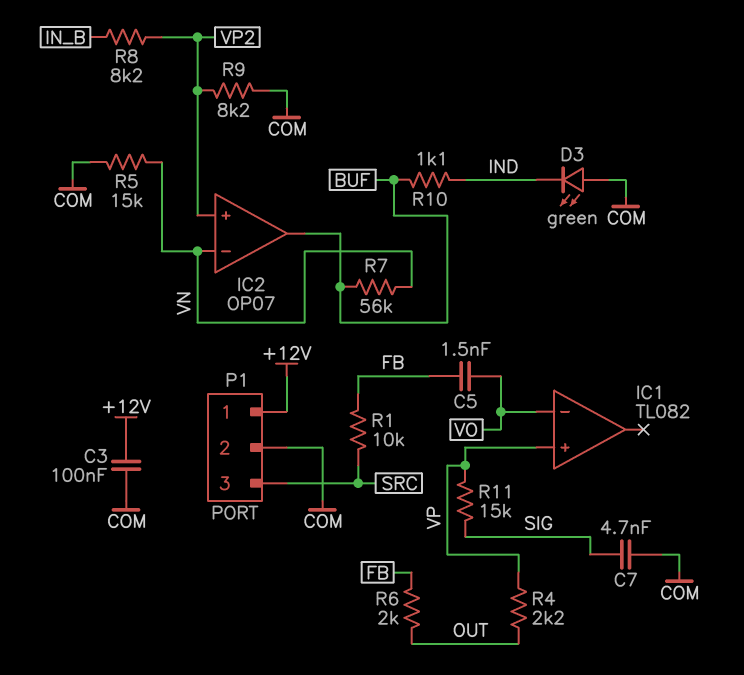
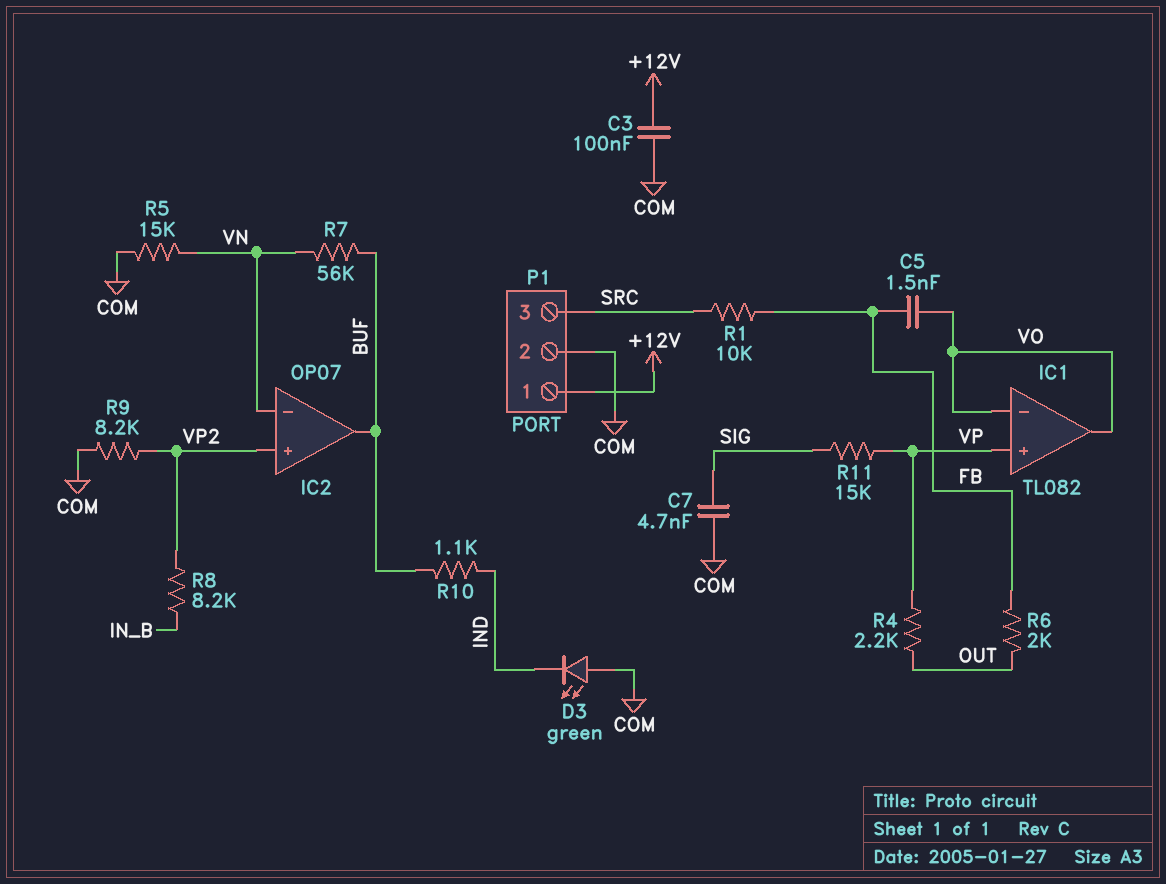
IC1 pin out: none -> VO

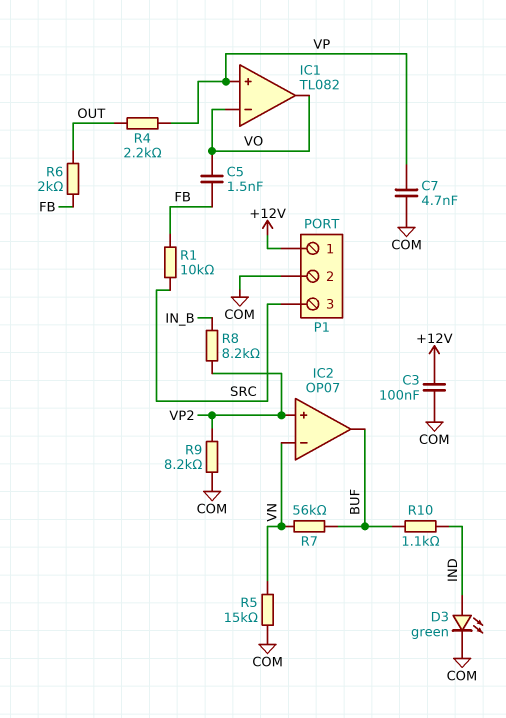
C7: 4.7nF (COM, SIG) -> 4.7nF (COM, VP)
D3: LED green (A COM, K IND) -> LED green (A IND, K COM)
R11: 15k (SIG, VP) -> none

